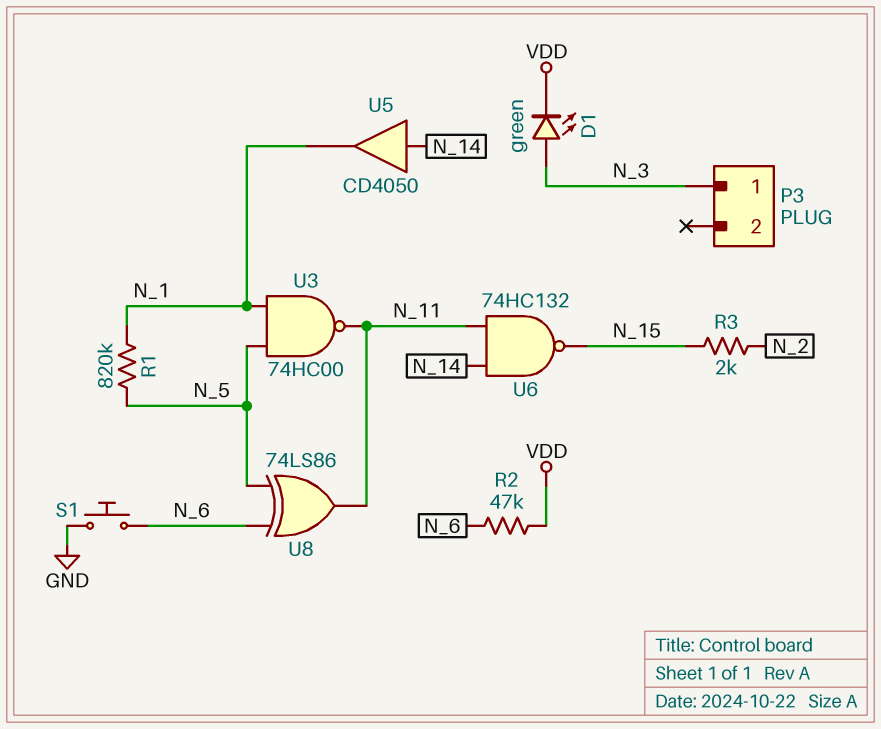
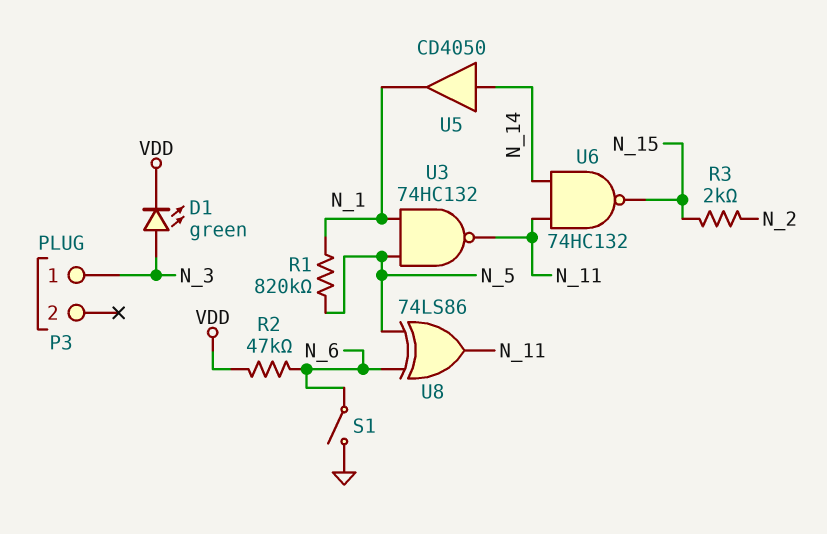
S1: button (GND, N_6) -> switch (GND, N_6)
U3: NAND 74HC00 (in N_1, in N_5, out N_11) -> NAND 74HC132 (in N_1, in N_5, out N_11)

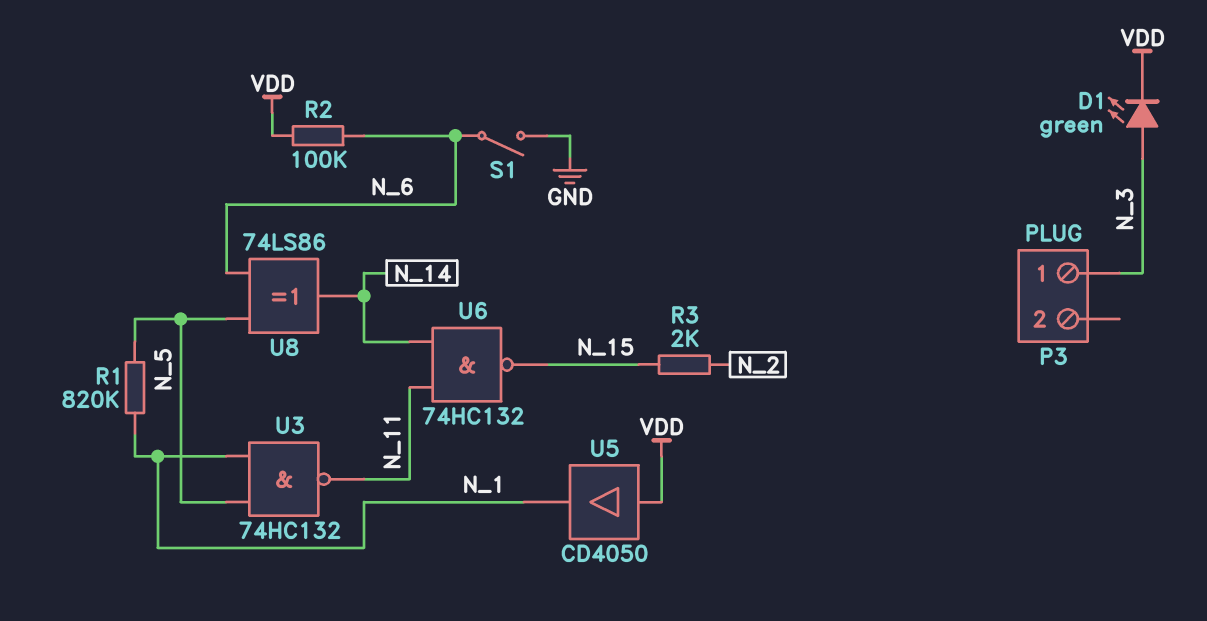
R2: 47k (N_6, VDD) -> 100k (N_6, VDD)
U5: buffer CD4050 (in N_14, out N_1) -> buffer CD4050 (in VDD, out N_1)
U8: XOR 74LS86 (in N_5, in N_6, out N_11) -> XOR 74LS86 (in N_5, in N_6, out N_14)

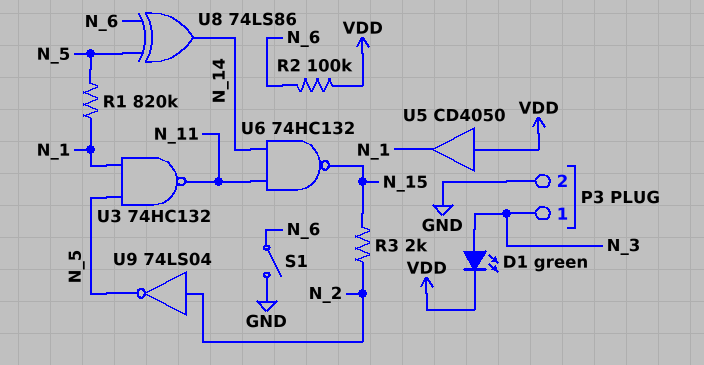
P3 pin 2: none -> GND
U9: none -> NOT 74LS04 (in N_2, out N_5)

